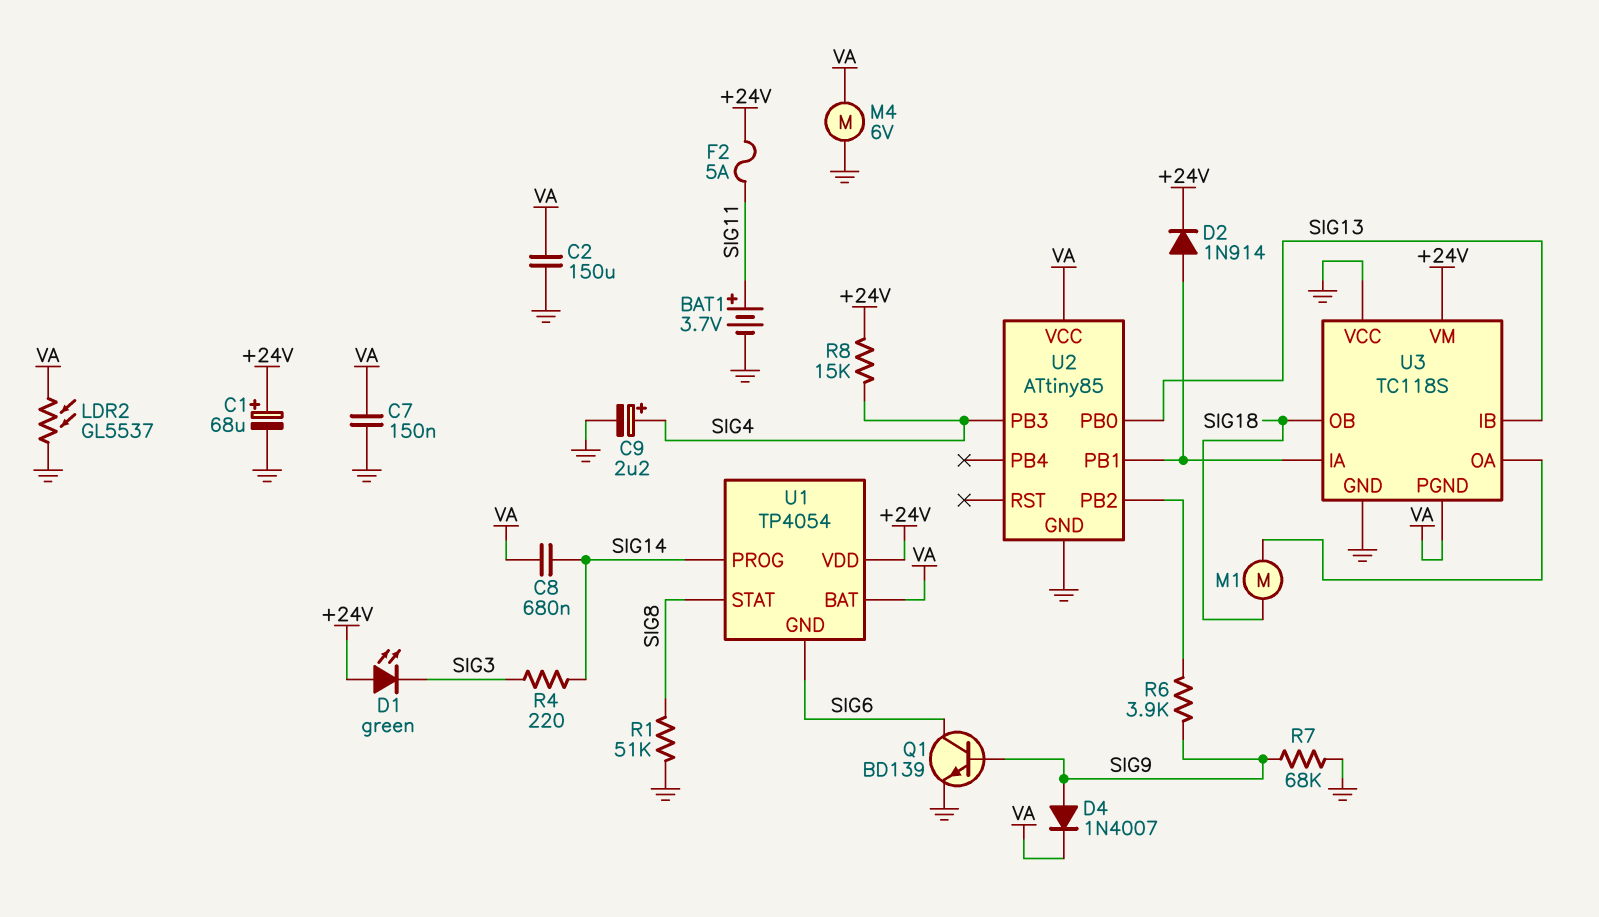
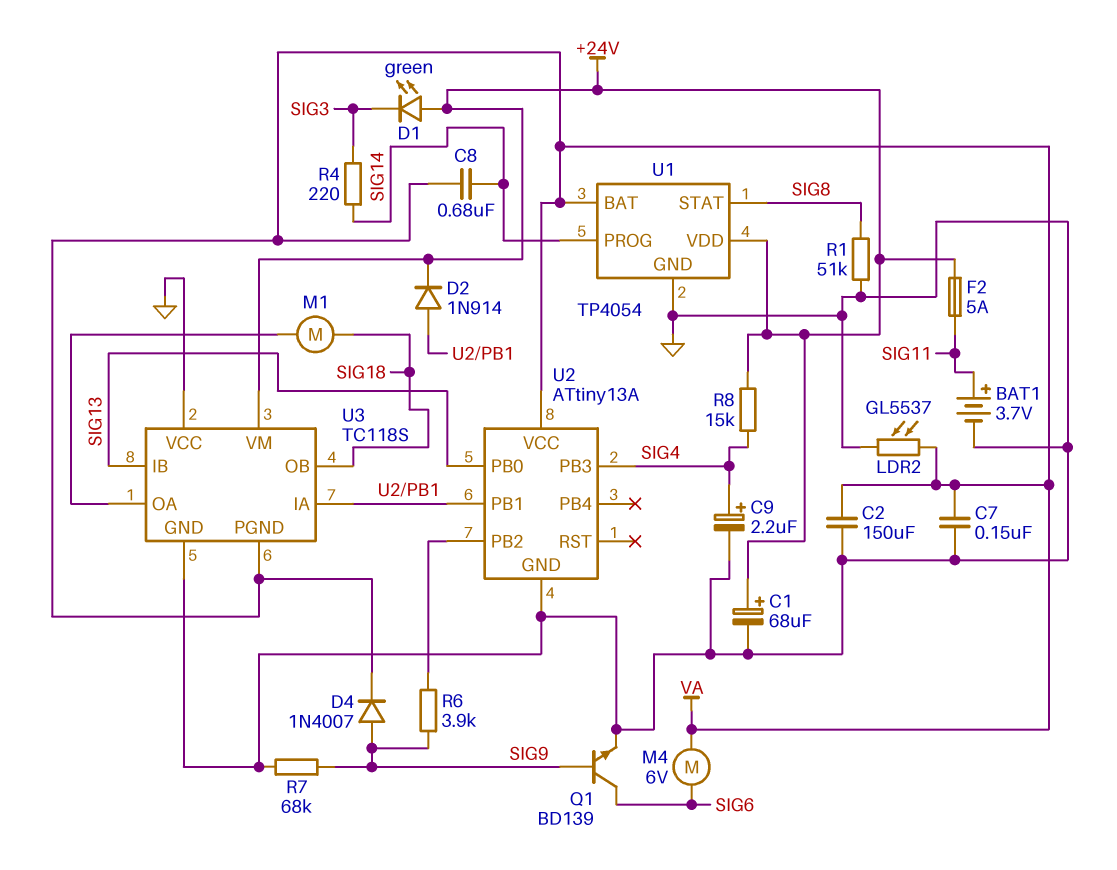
M4: motor 6V (GND, VA) -> motor 6V (SIG6, VA)
U1 pin GND: SIG6 -> GND
U2: ATtiny85 -> ATtiny13A

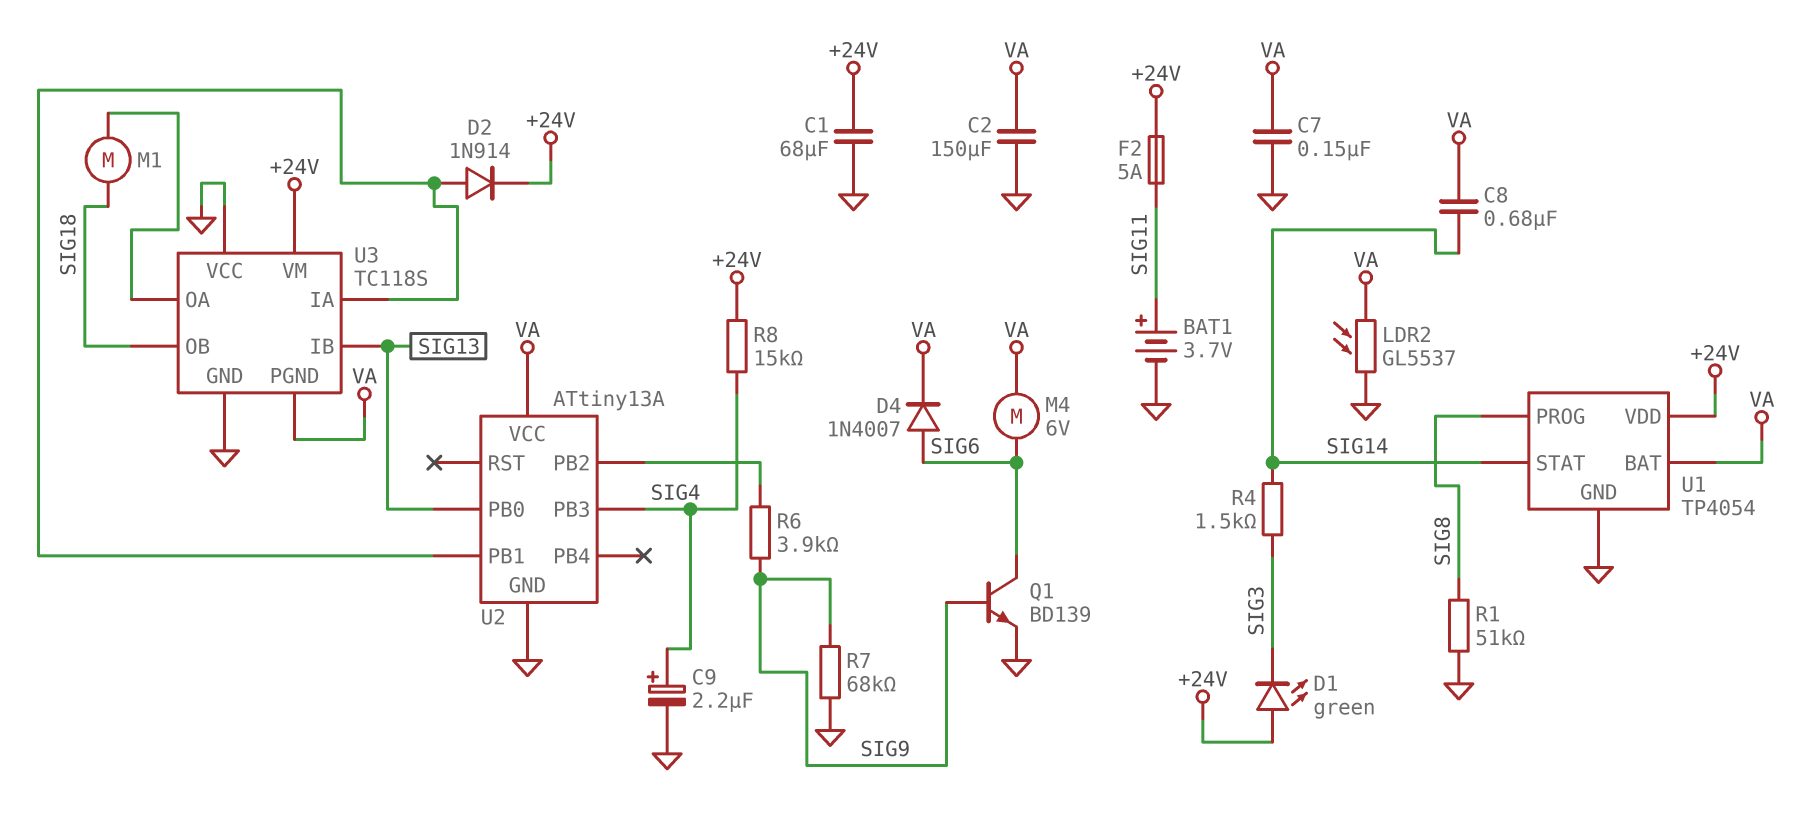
C1: 68uF (plus +24V, minus GND) -> 68uF (+24V, GND)
D4: diode 1N4007 (A SIG9, K VA) -> diode 1N4007 (A SIG6, K VA)
R4: 220 (SIG3, SIG14) -> 1.5k (SIG3, SIG14)
U1 pin PROG: SIG14 -> SIG8
U1 pin STAT: SIG8 -> SIG14

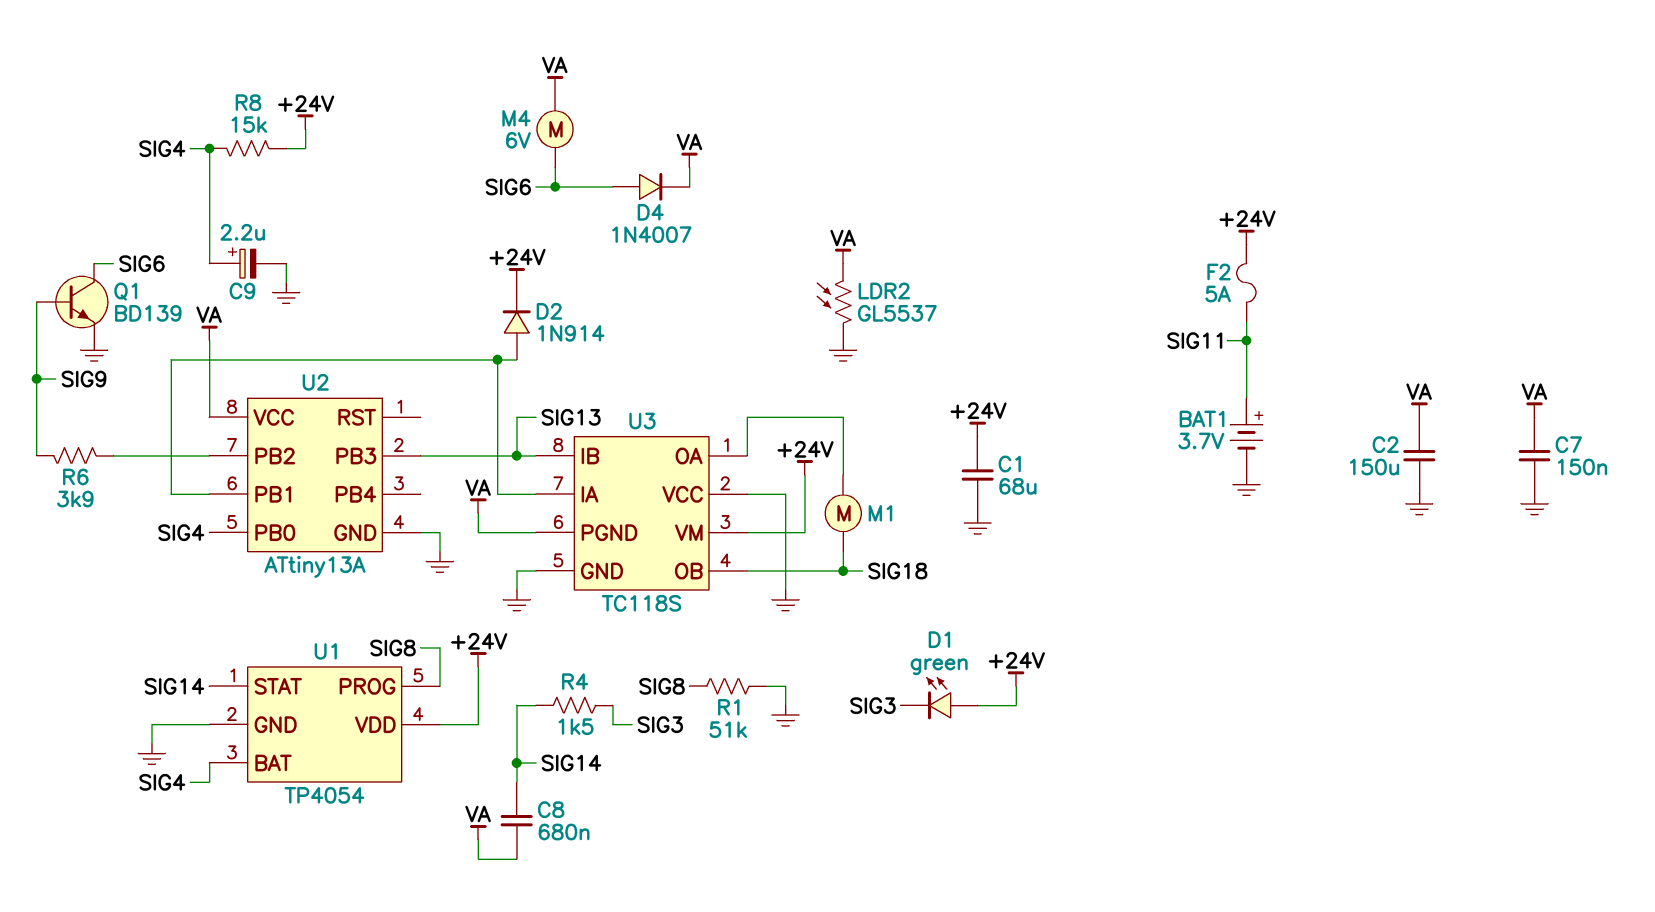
R7: 68k (GND, SIG9) -> none
U1 pin BAT: VA -> SIG4
U2 pin PB0: SIG13 -> SIG4
U2 pin PB3: SIG4 -> SIG13

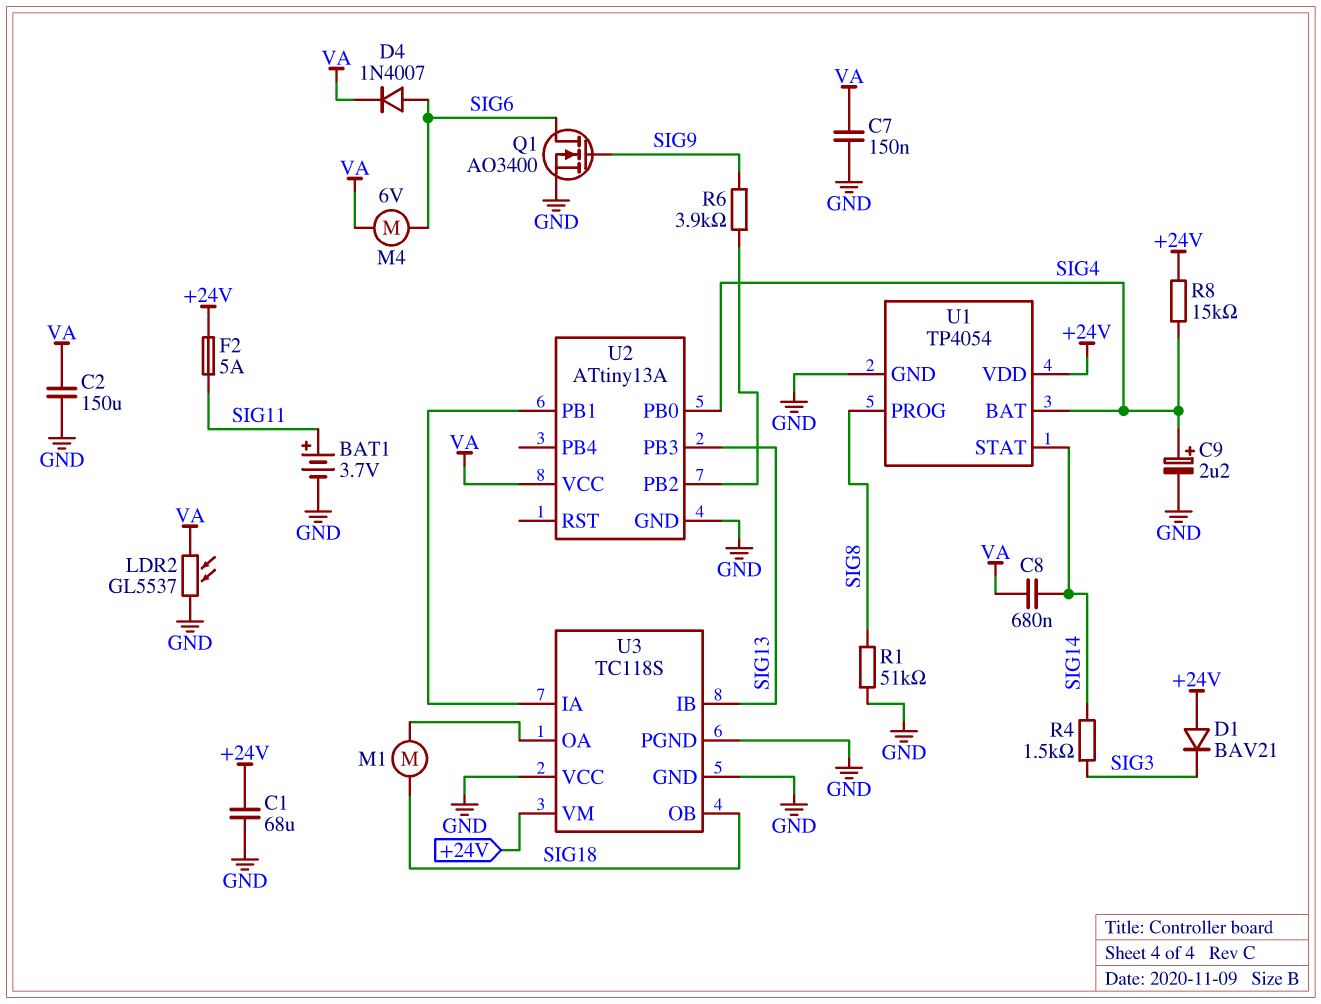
D1: LED green (A +24V, K SIG3) -> diode BAV21 (A +24V, K SIG3)
D2: diode 1N914 (A U2/PB1, K +24V) -> none
Q1: NPN BD139 (B SIG9, C SIG6, E GND) -> NMOS AO3400 (G SIG9, D SIG6, S GND)
U3 pin PGND: VA -> GND

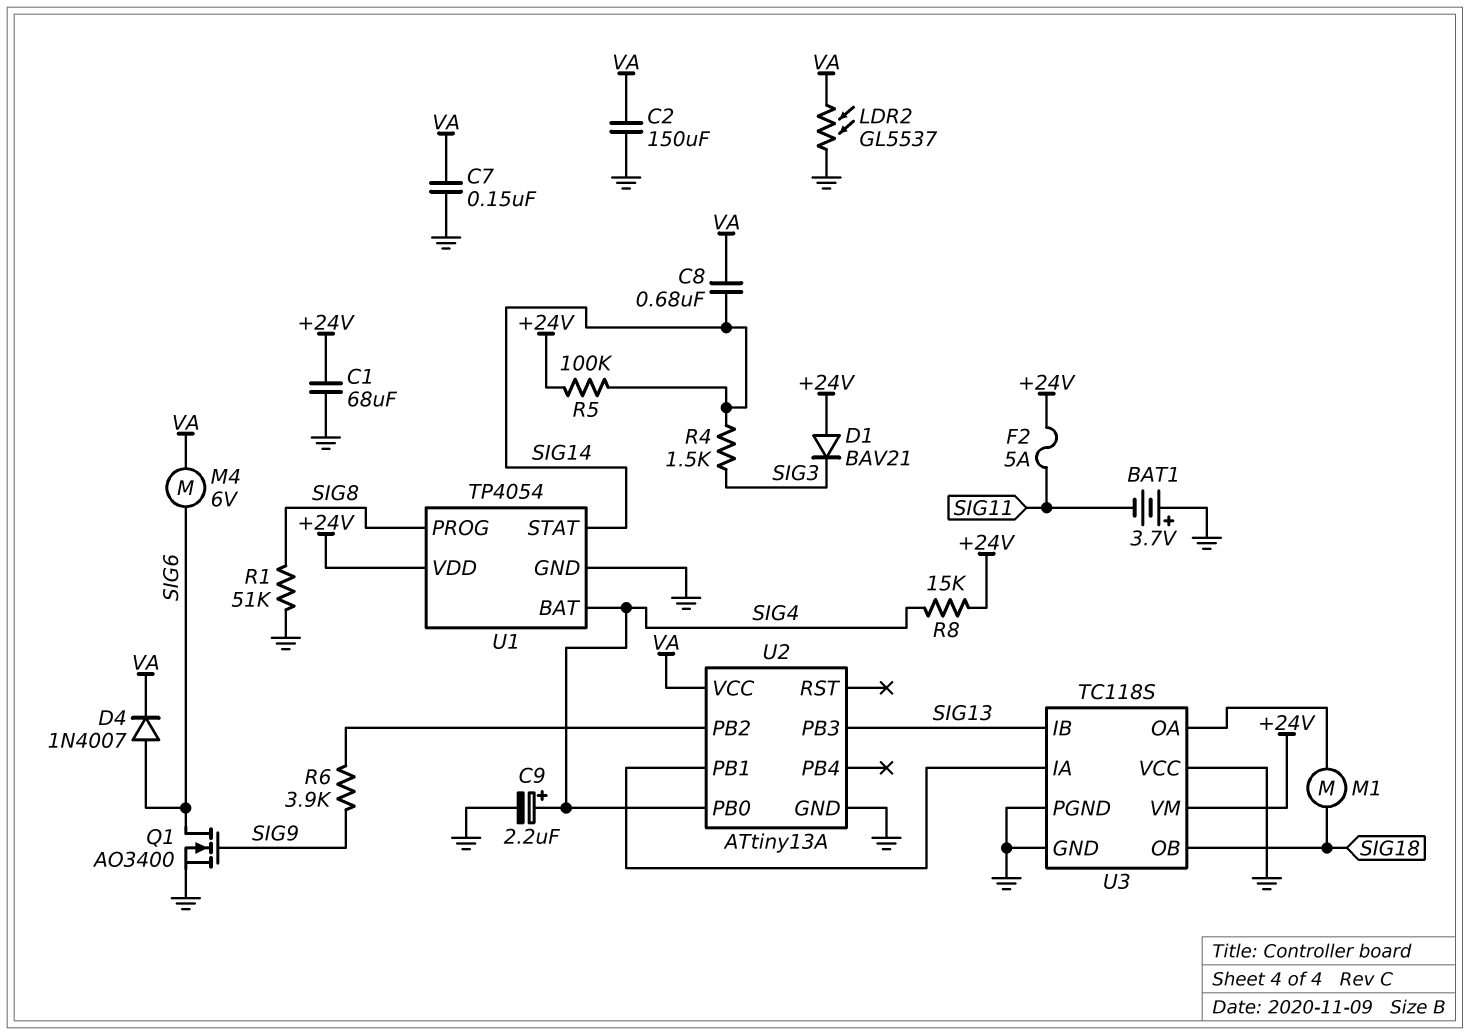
BAT1: 3.7V (plus SIG11, minus GND) -> 3.7V (plus GND, minus SIG11)
R5: none -> 100k (+24V, SIG14)

